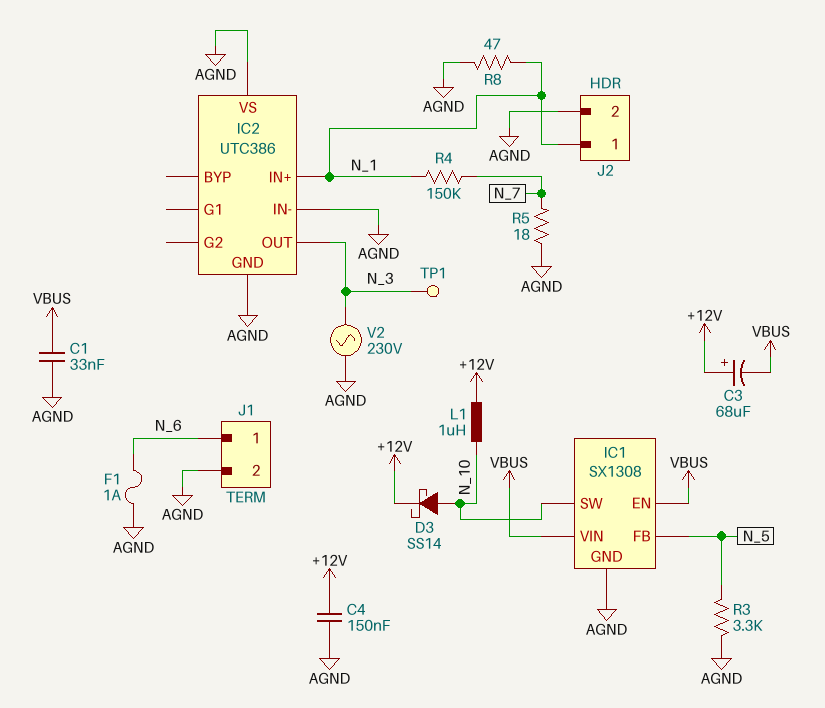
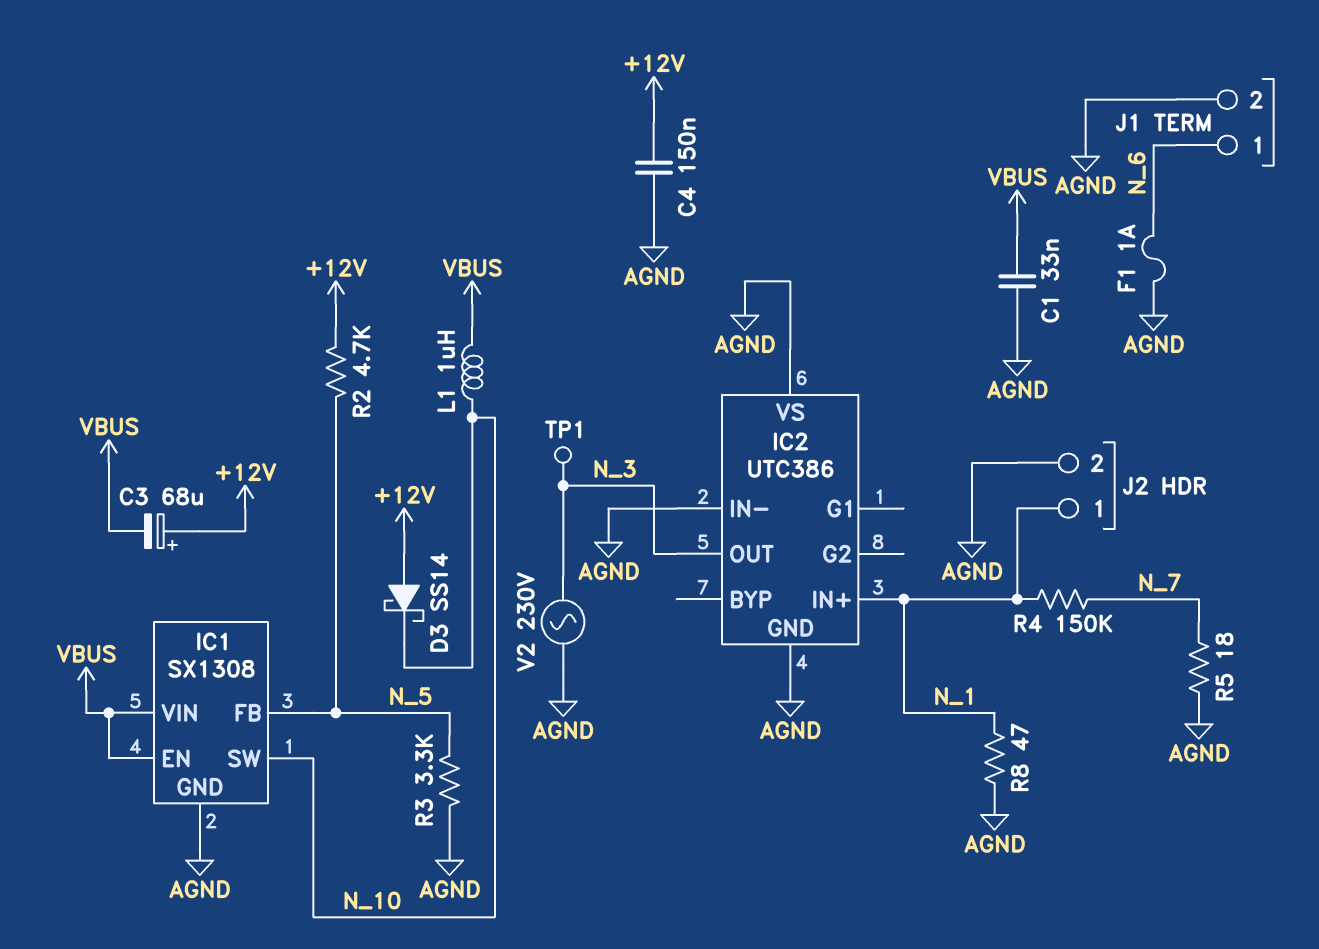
D3: schottky SS14 (A N_10, K +12V) -> schottky SS14 (A +12V, K N_10)
L1: 1uH (+12V, N_10) -> 1uH (N_10, VBUS)
R2: none -> 4.7k (+12V, N_5)

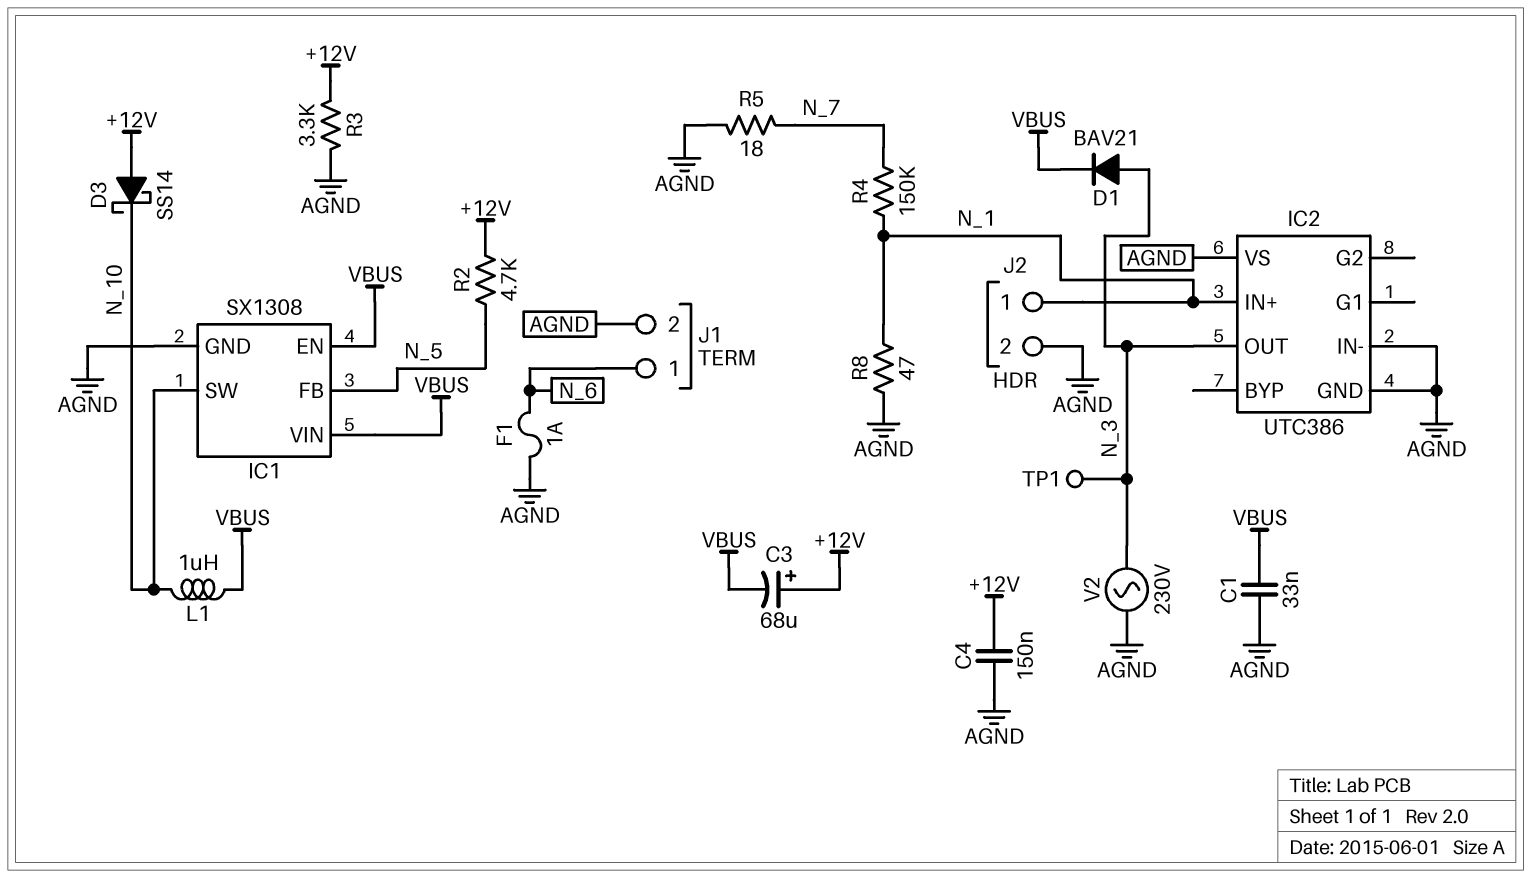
D1: none -> diode BAV21 (A N_3, K VBUS)
R3: 3.3k (AGND, N_5) -> 3.3k (+12V, AGND)

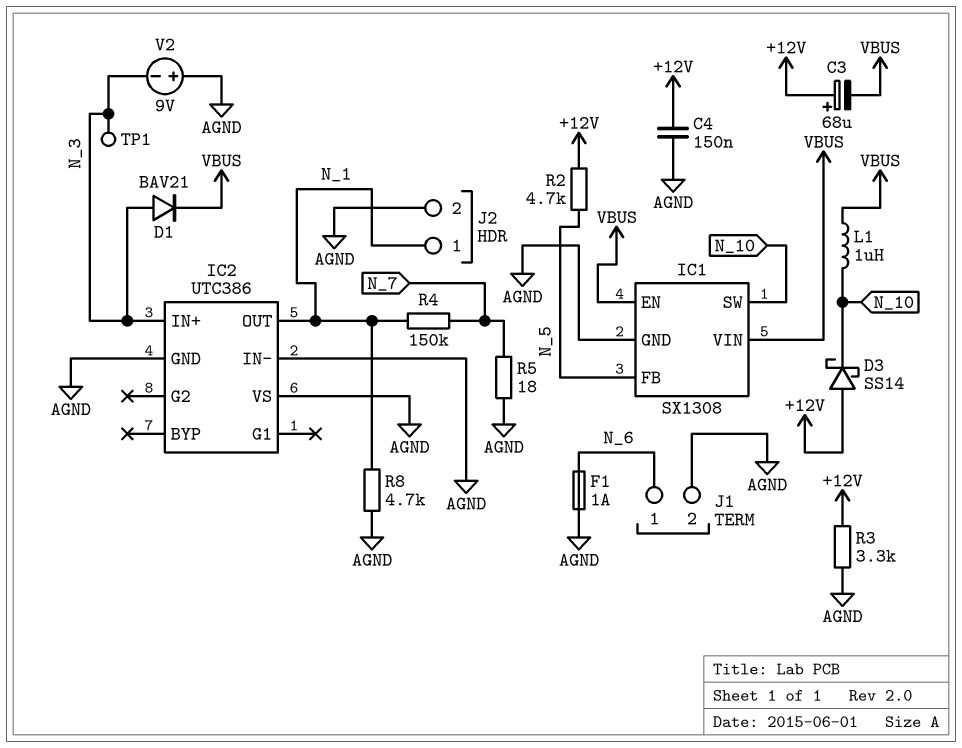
C1: 33nF (AGND, VBUS) -> none
IC2 pin IN+: N_1 -> N_3
IC2 pin OUT: N_3 -> N_1
R8: 47 (AGND, N_1) -> 4.7k (AGND, N_1)
V2: AC 230V (AGND, N_3) -> 9V (plus AGND, minus N_3)

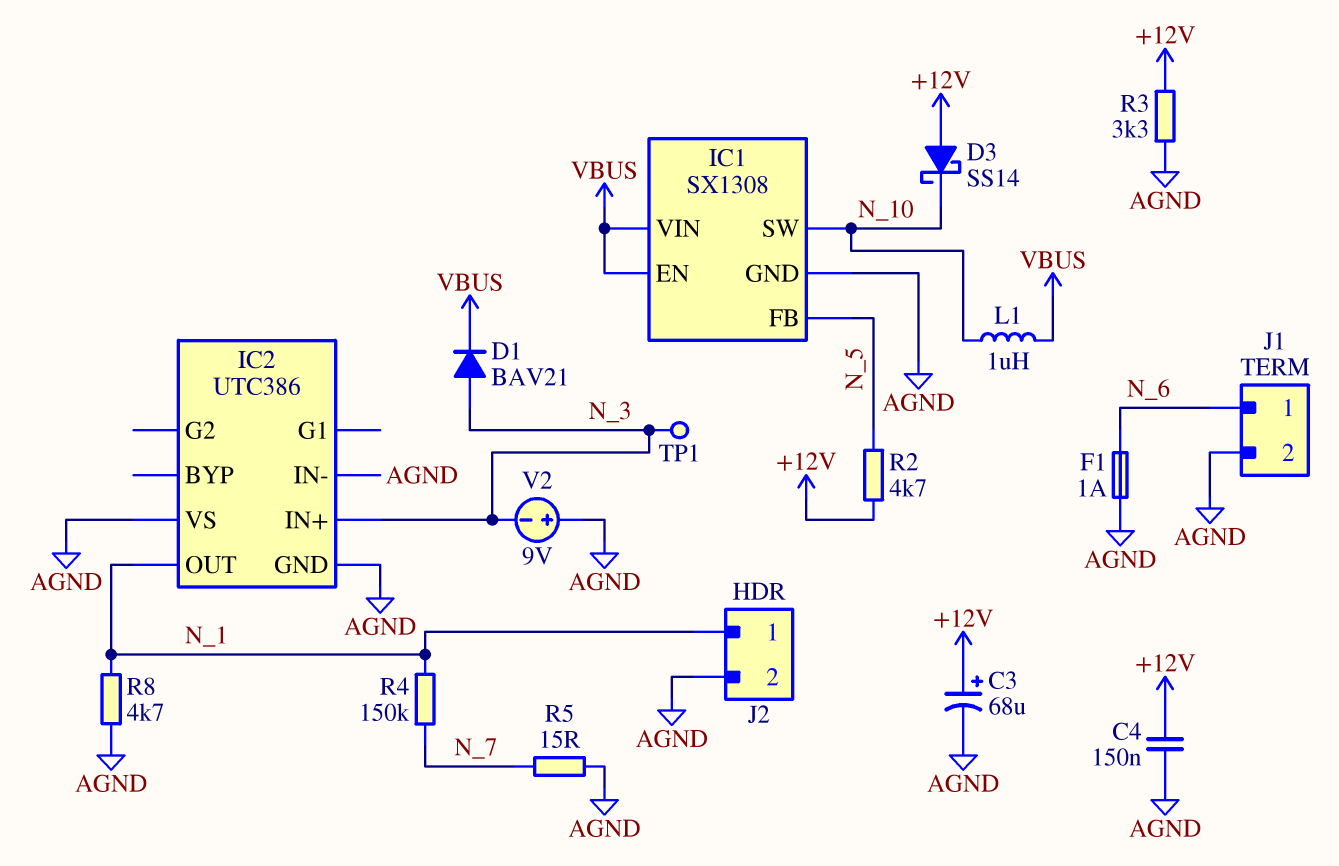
C3: 68uF (plus +12V, minus VBUS) -> 68uF (plus +12V, minus AGND)
R5: 18 (AGND, N_7) -> 15 (AGND, N_7)

